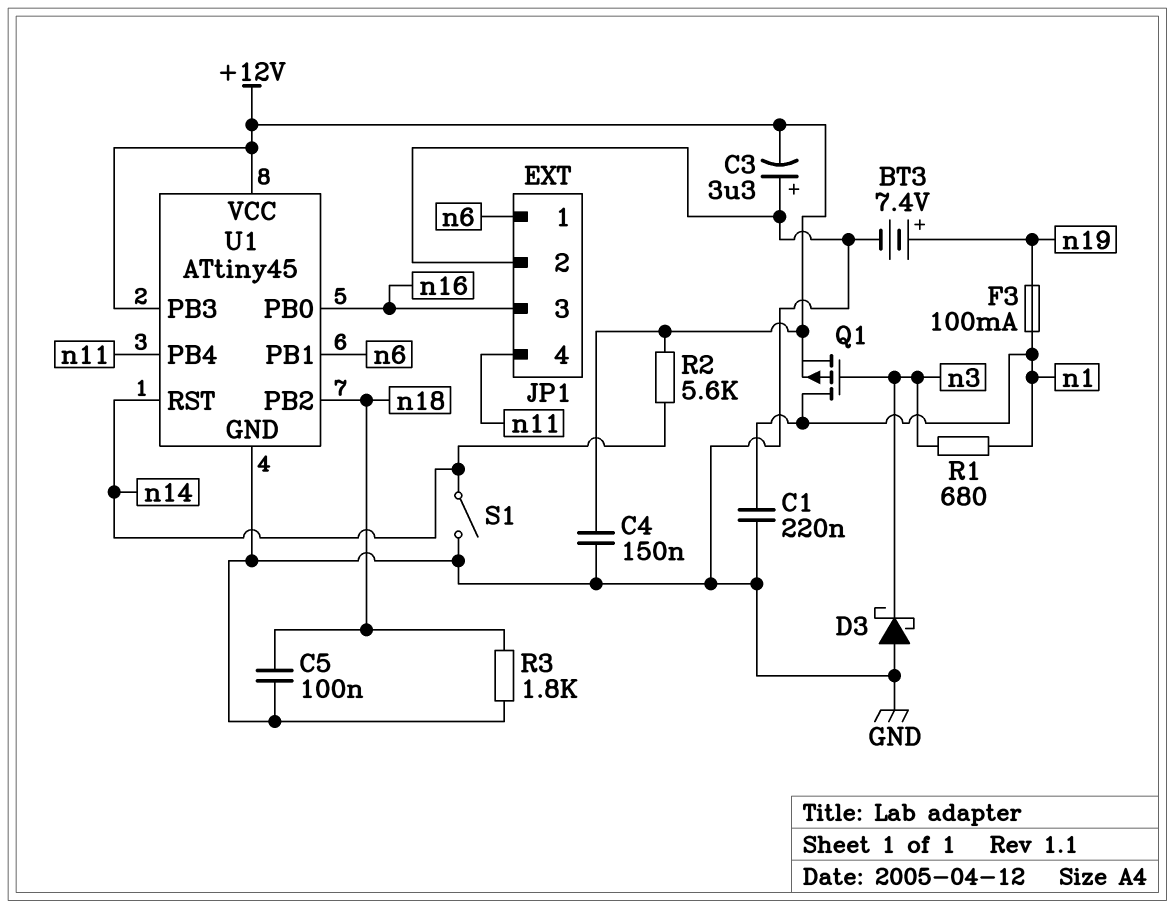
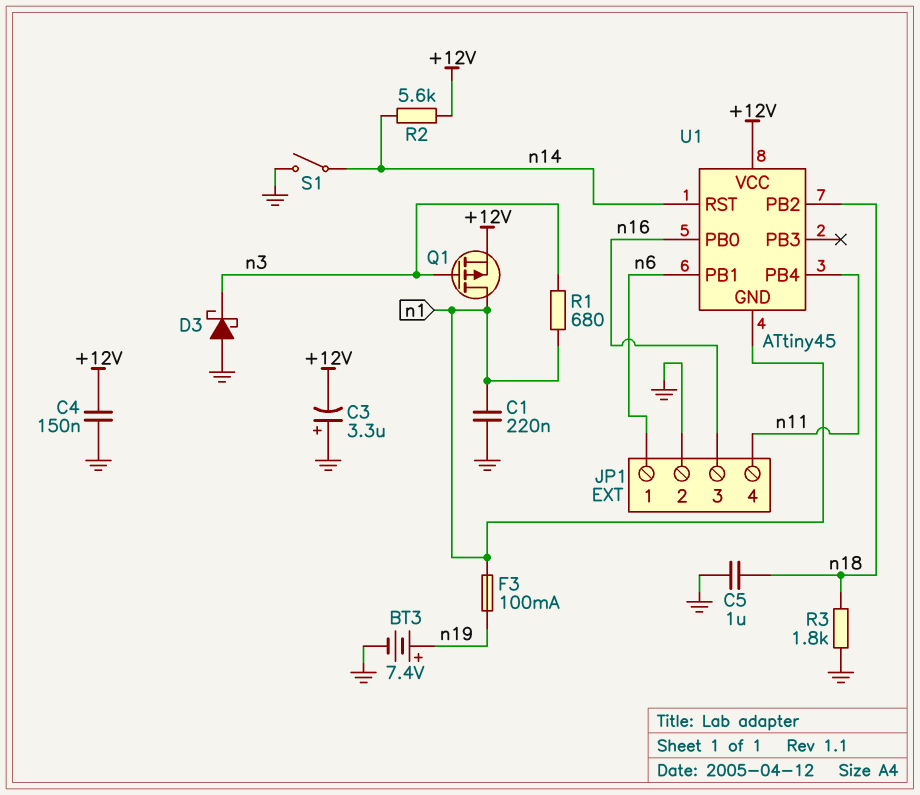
C5: 100nF (GND, n18) -> 1uF (GND, n18)
U1 pin GND: GND -> n1
U1 pin PB3: +12V -> none

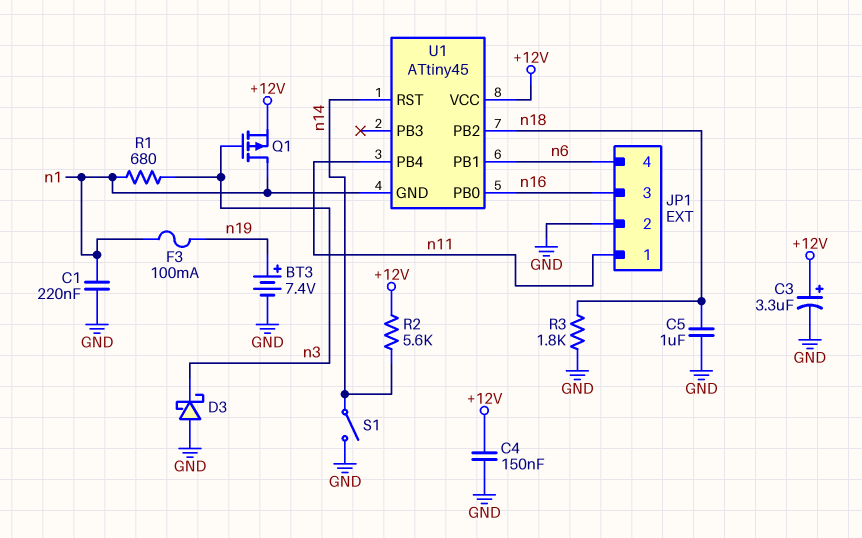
C3: 3.3uF (plus GND, minus +12V) -> 3.3uF (plus +12V, minus GND)
JP1 pin 1: n6 -> n11
JP1 pin 4: n11 -> n6

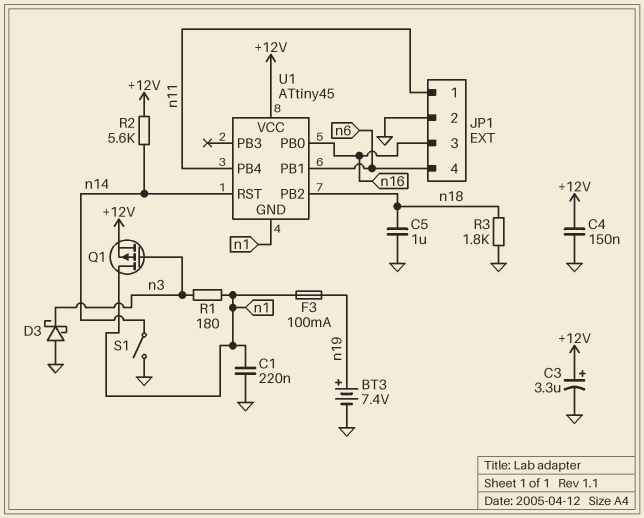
R1: 680 (n1, n3) -> 180 (n1, n3)

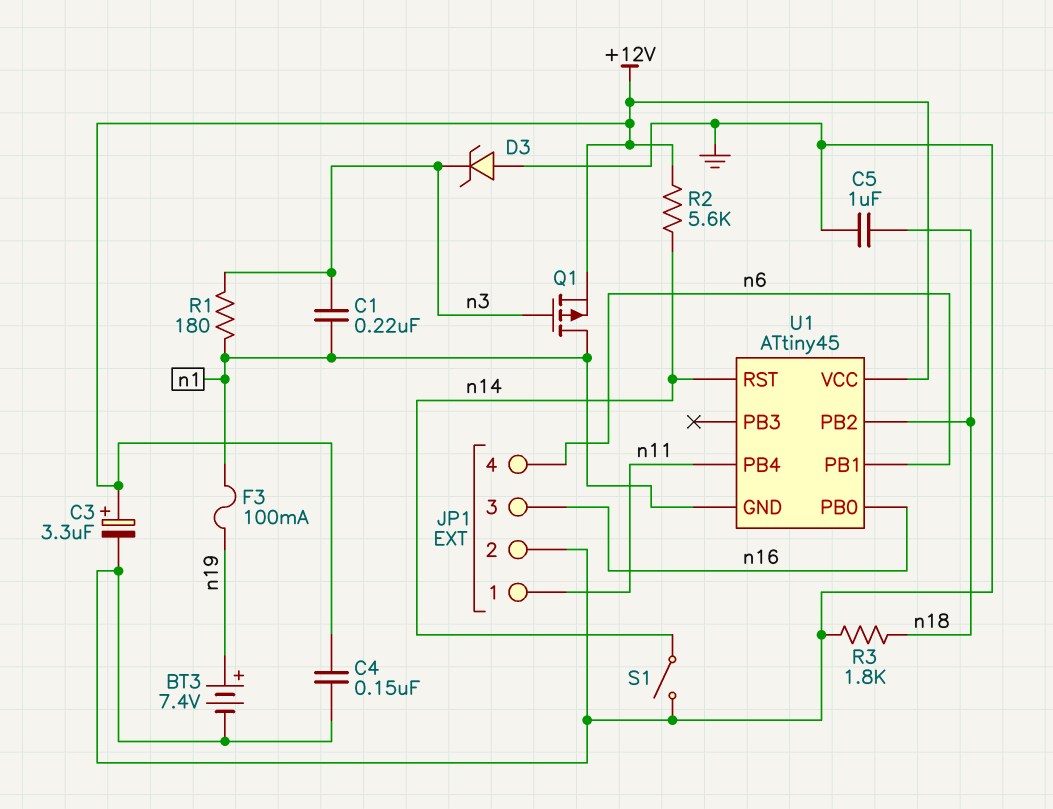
C1: 220nF (GND, n1) -> 220nF (n1, n3)
D3: schottky (A GND, K n3) -> zener (A GND, K n3)

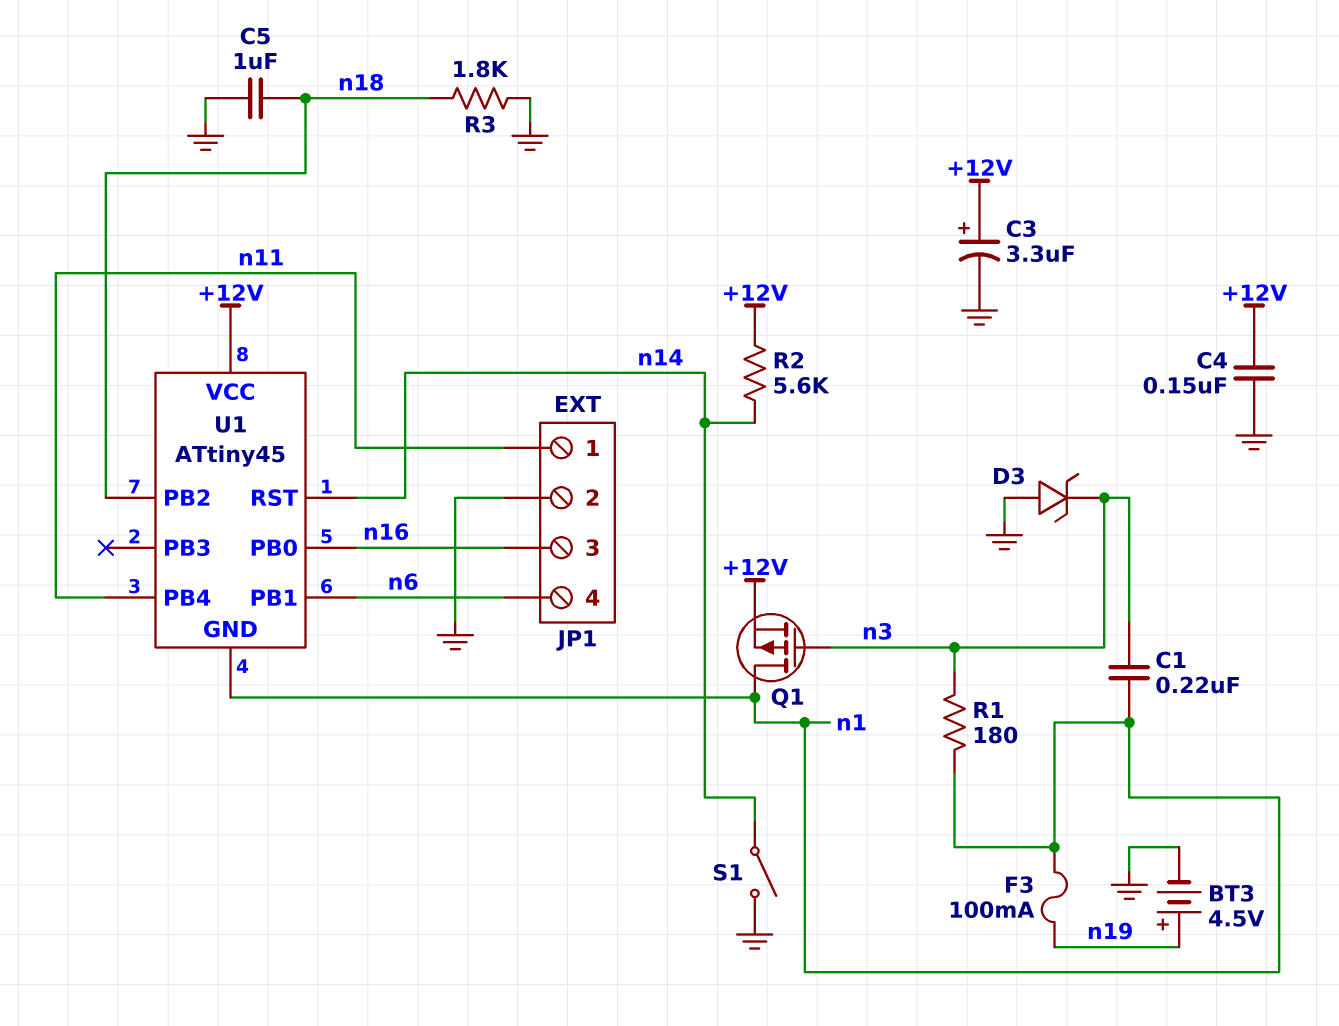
BT3: 7.4V (plus n19, minus GND) -> 4.5V (plus n19, minus GND)

